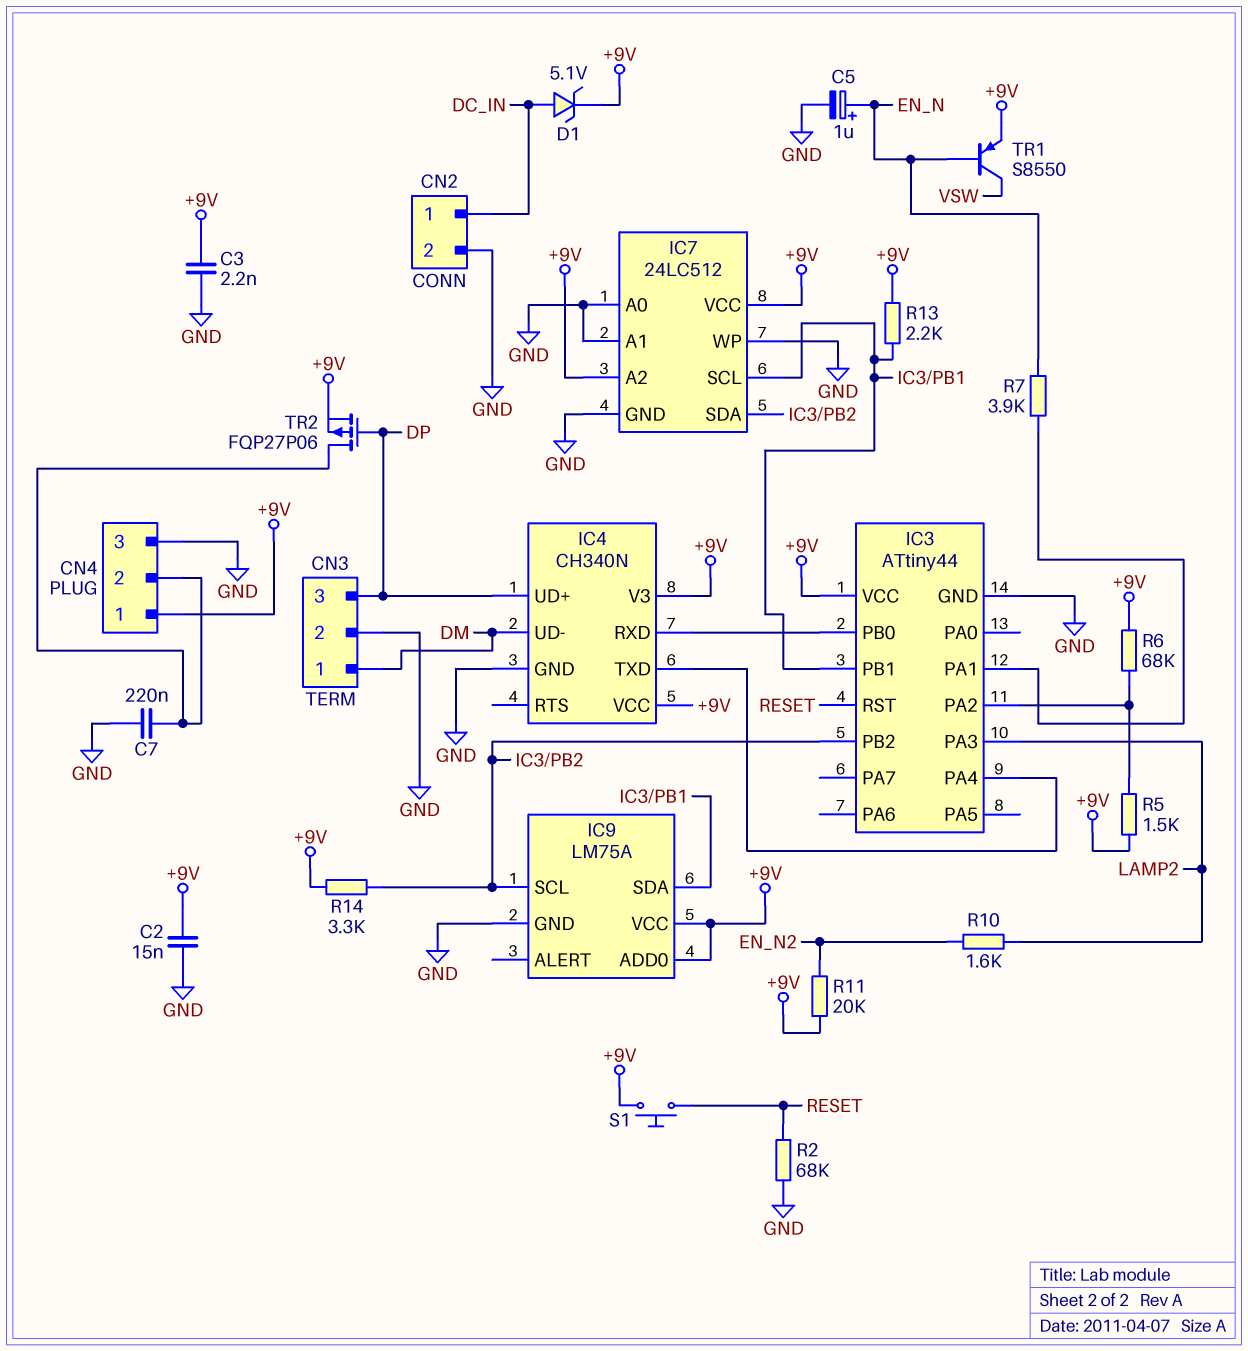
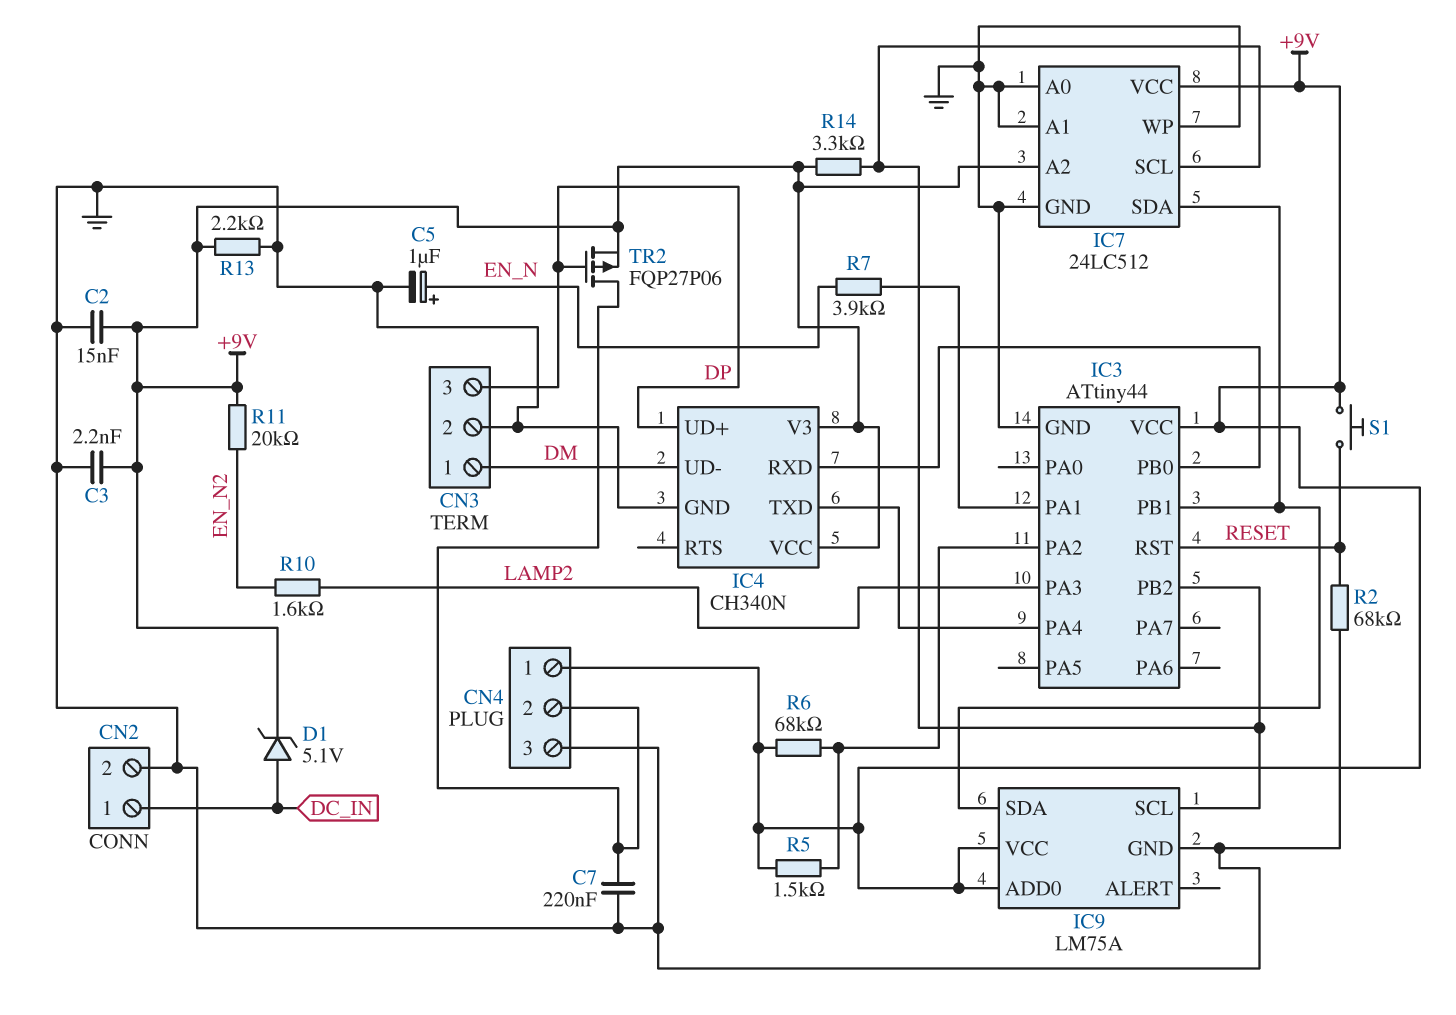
IC7 pin SCL: IC3/PB1 -> IC3/PB2
IC7 pin SDA: IC3/PB2 -> IC3/PB1
R13: 2.2k (+9V, IC3/PB1) -> 2.2k (+9V, GND)
TR1: PNP S8550 (B EN_N, C VSW, E +9V) -> none

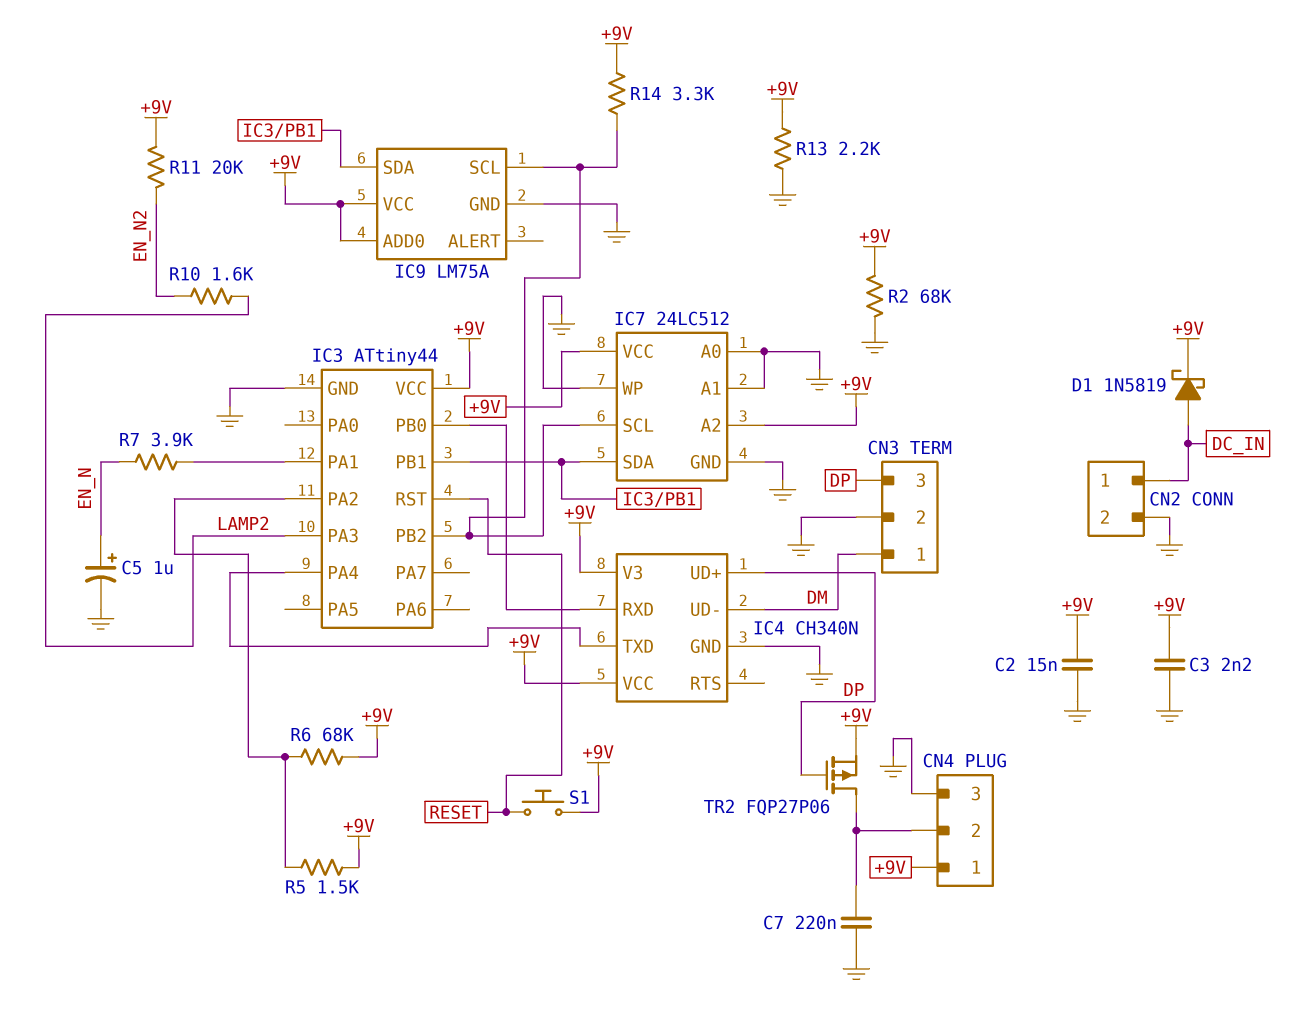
D1: zener 5.1V (A DC_IN, K +9V) -> schottky 1N5819 (A DC_IN, K +9V)
R2: 68k (GND, RESET) -> 68k (+9V, GND)

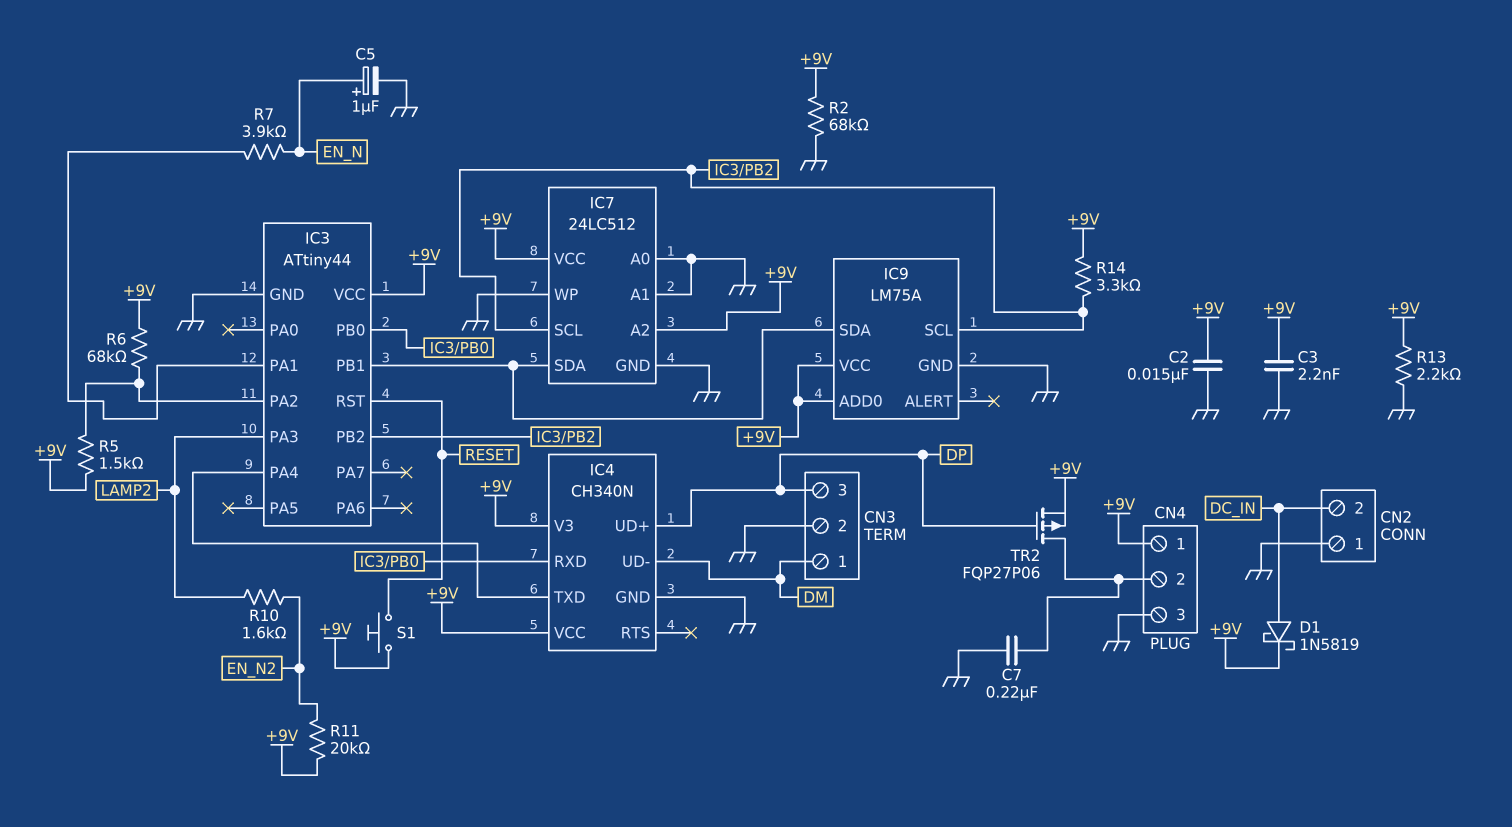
CN2 pin 1: DC_IN -> GND
CN2 pin 2: GND -> DC_IN

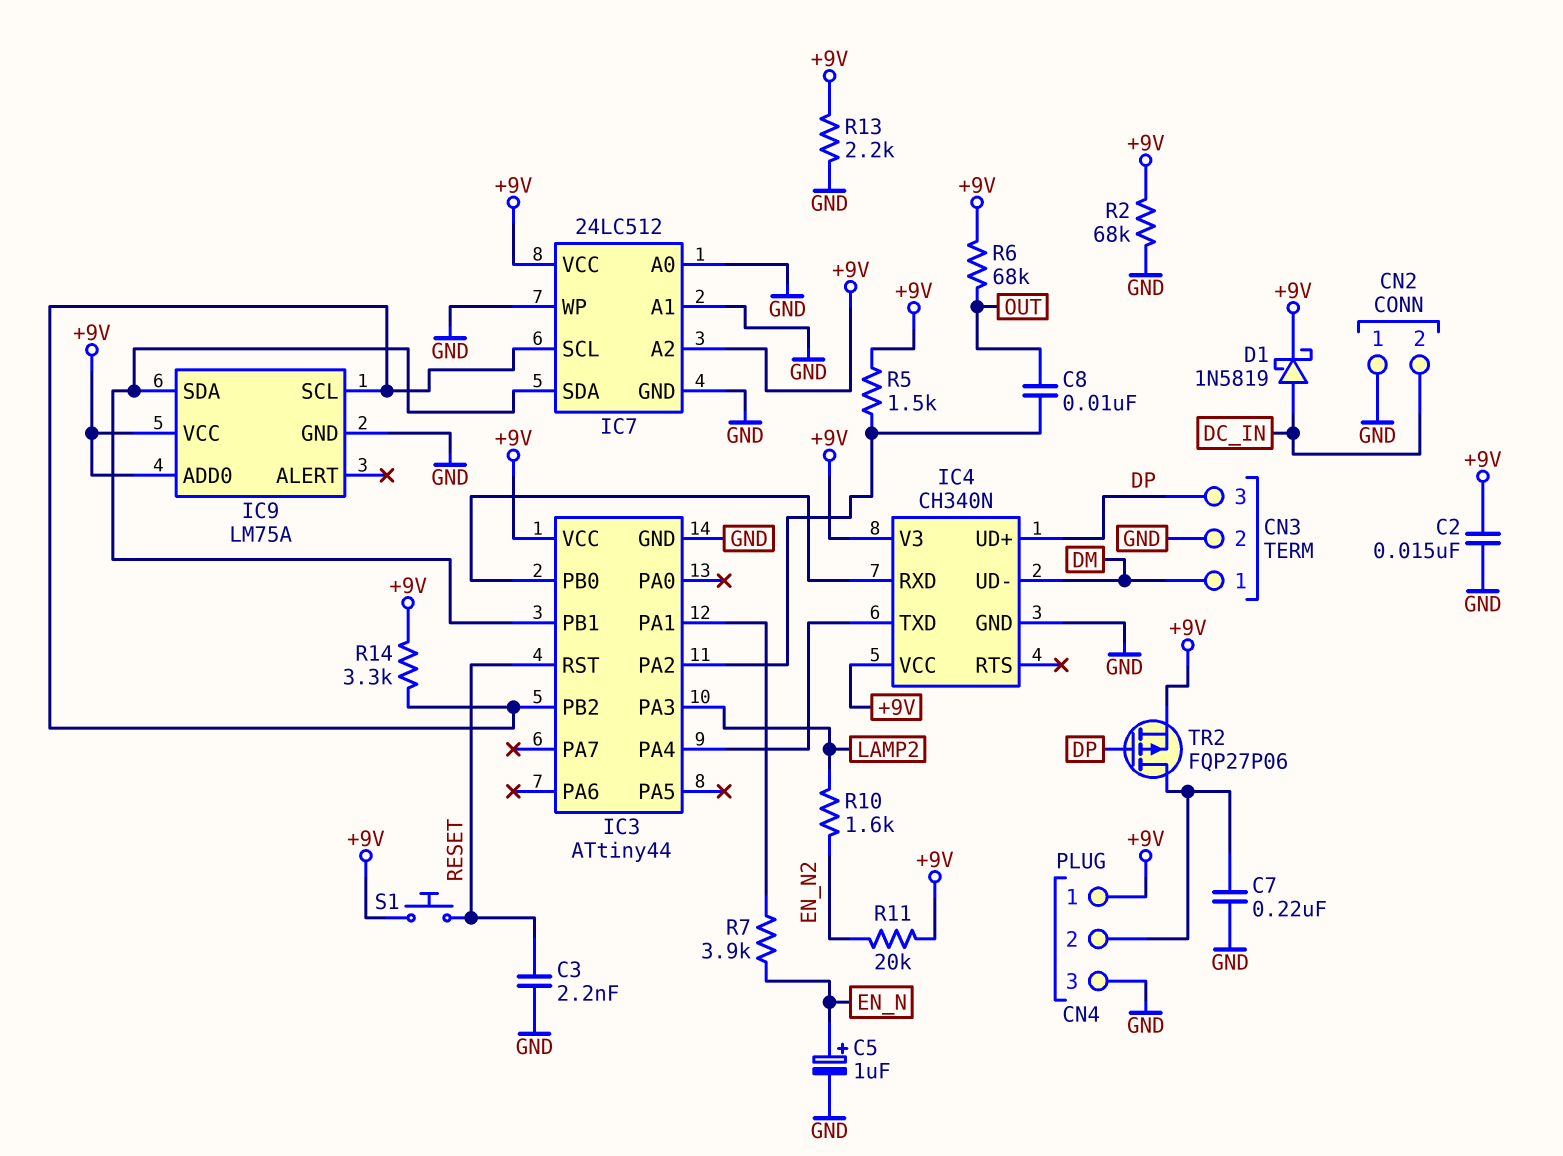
C3: 2.2nF (+9V, GND) -> 2.2nF (GND, RESET)
C8: none -> 10nF (IC3/PA2, OUT)
R6: 68k (+9V, IC3/PA2) -> 68k (+9V, OUT)

